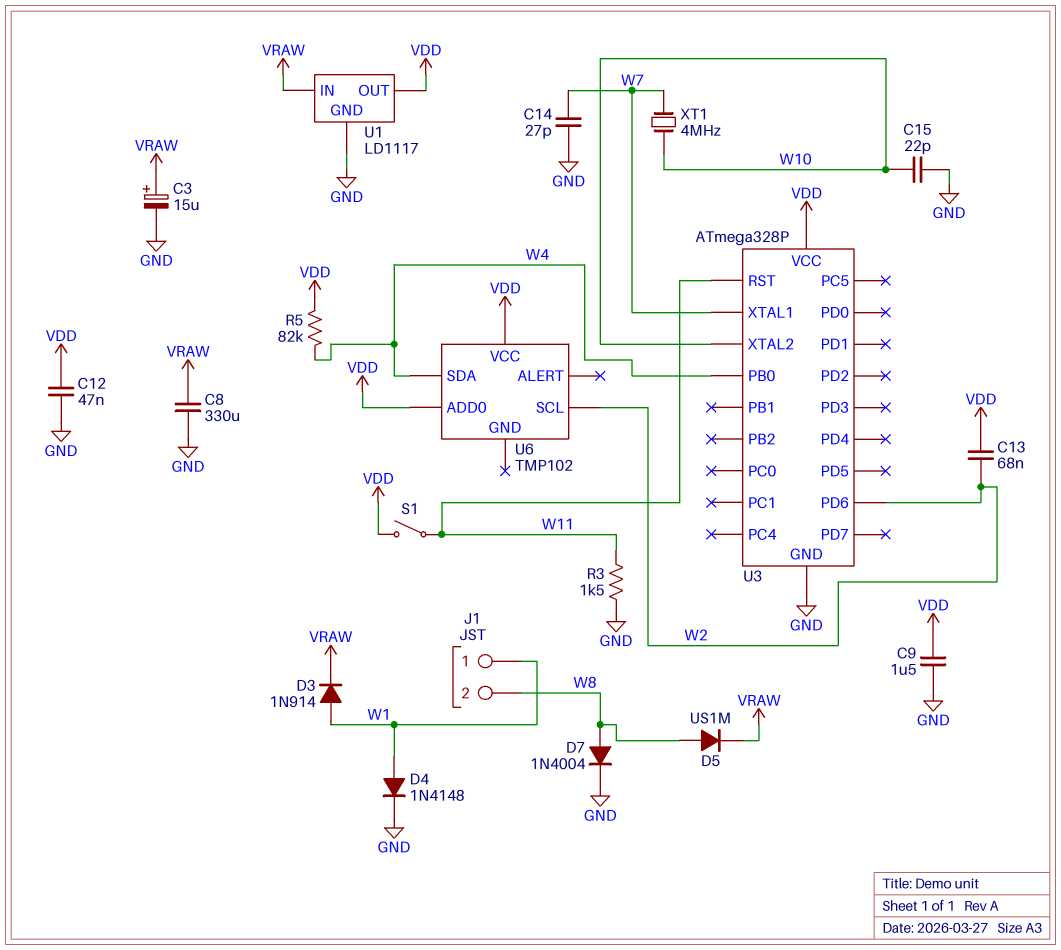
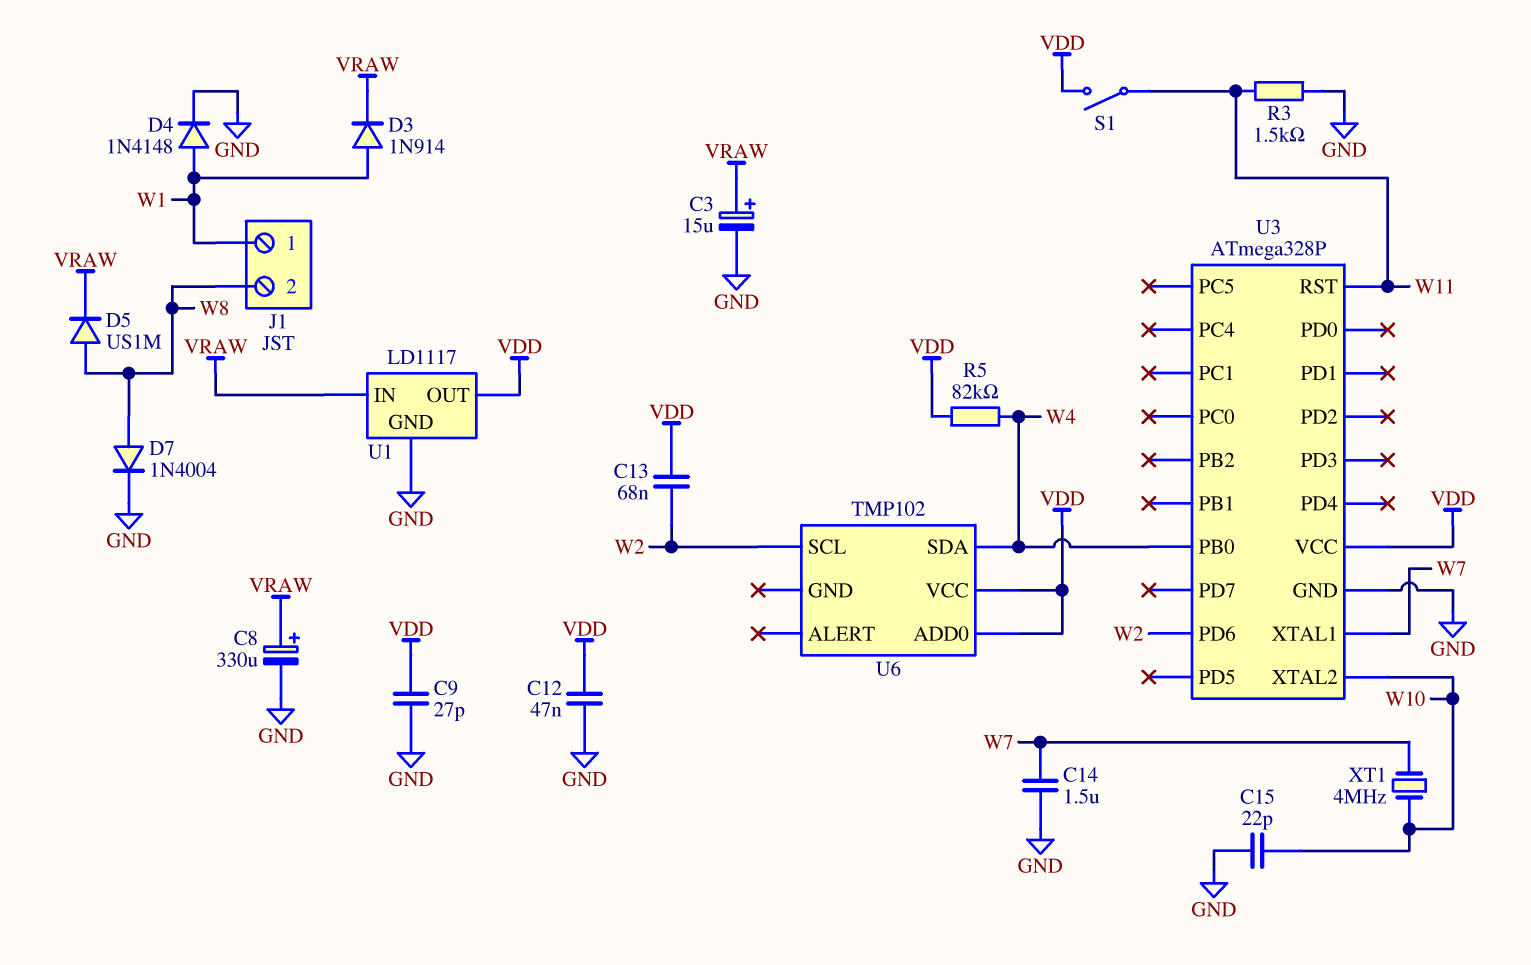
C8: 330uF (GND, VRAW) -> 330uF (plus VRAW, minus GND)
C9: 1.5uF (GND, VDD) -> 27pF (GND, VDD)
C14: 27pF (GND, W7) -> 1.5uF (GND, W7)

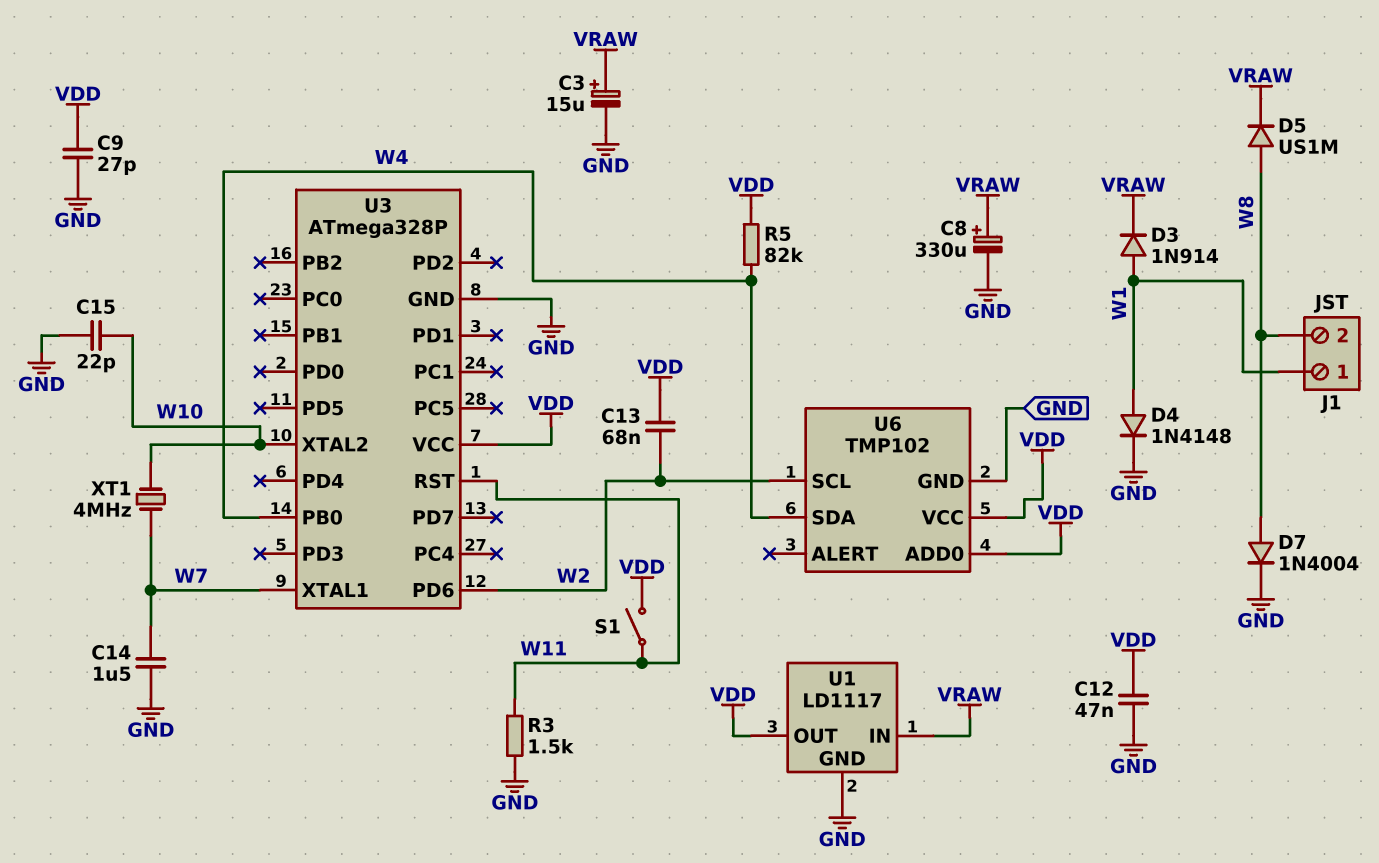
U6 pin GND: none -> GND

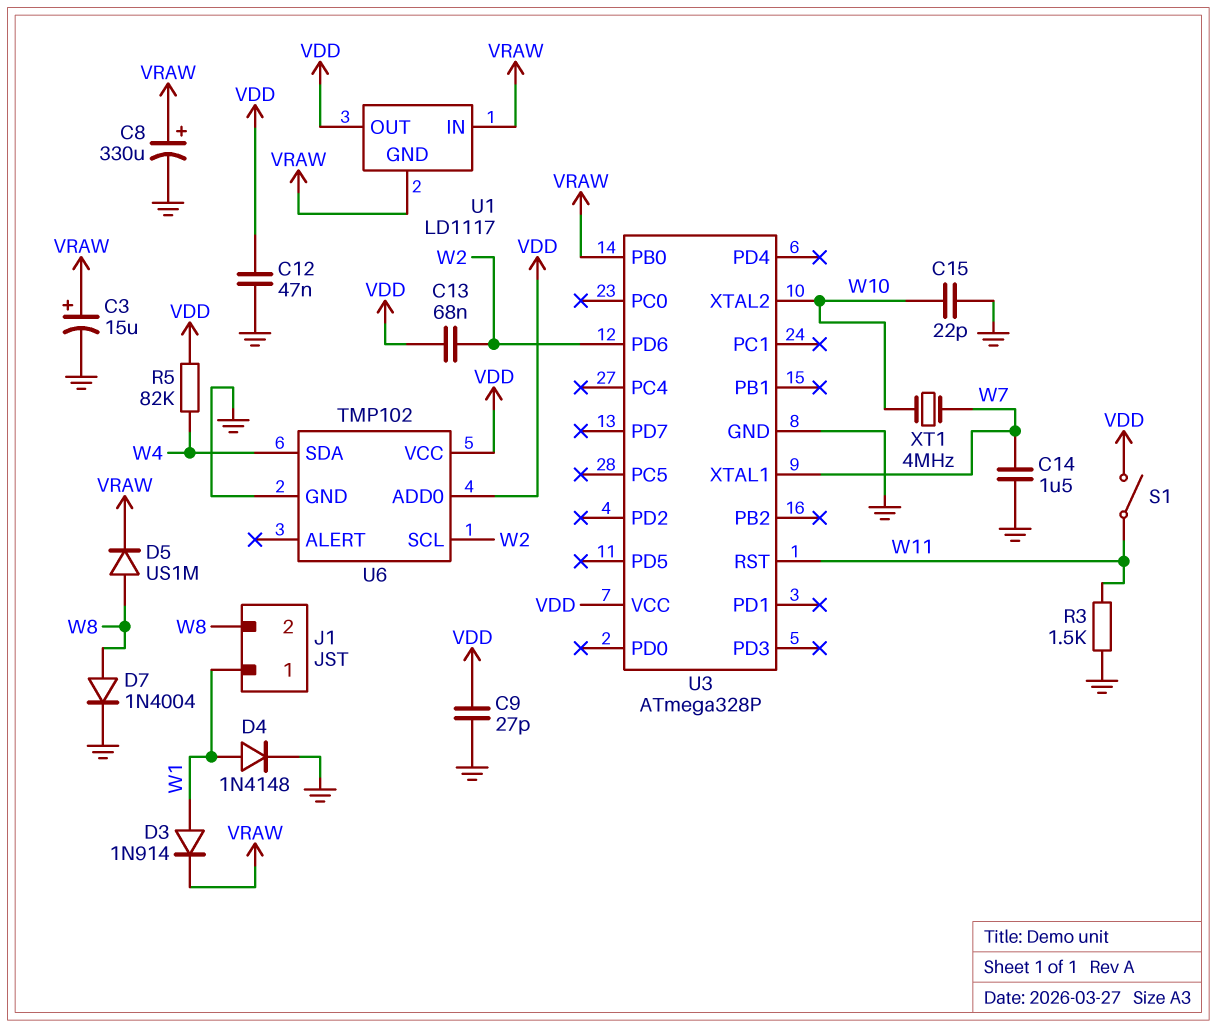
U1 pin GND: GND -> VRAW
U3 pin PB0: W4 -> VRAW

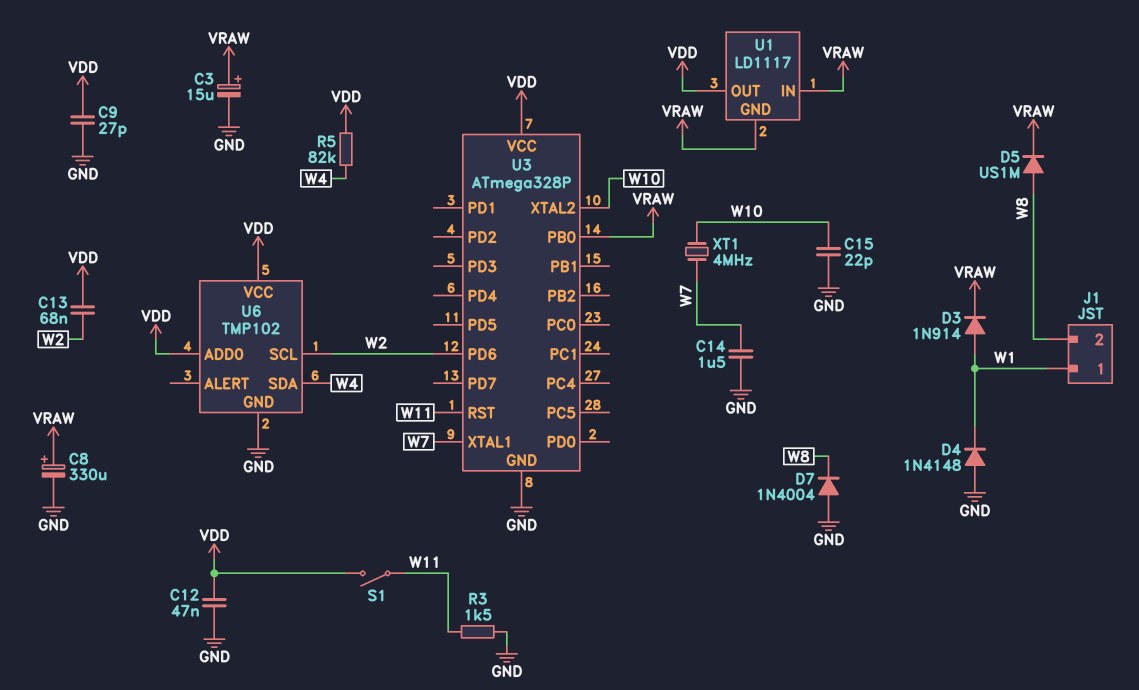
D4: diode 1N4148 (A W1, K GND) -> diode 1N4148 (A GND, K W1)
D7: diode 1N4004 (A W8, K GND) -> diode 1N4004 (A GND, K W8)

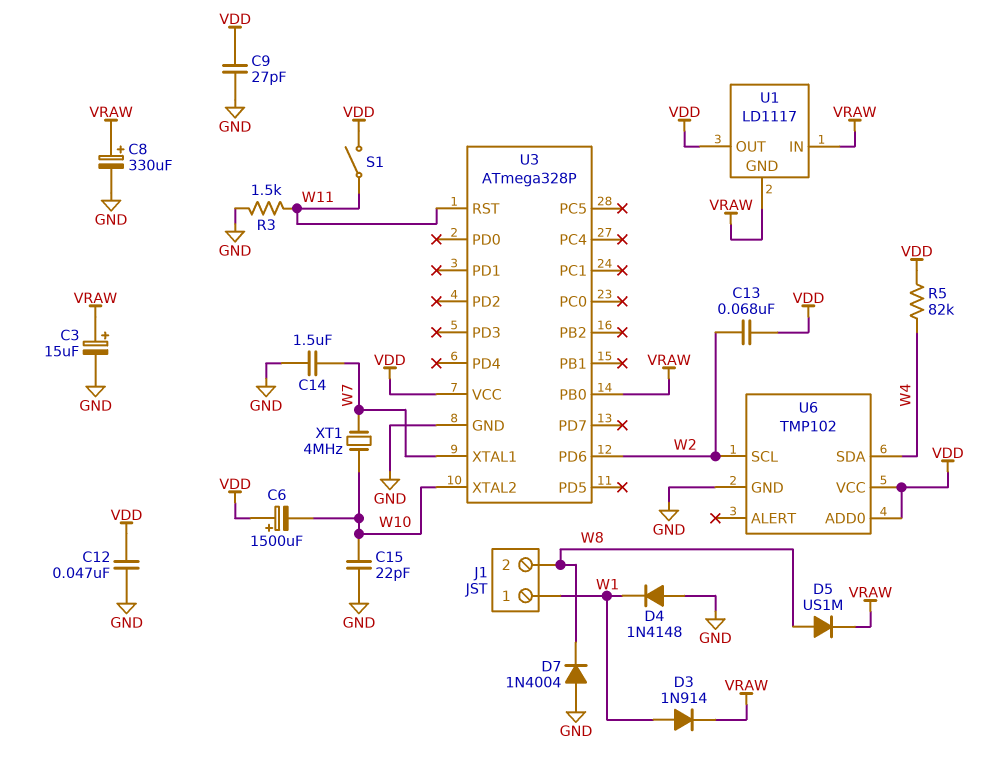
C6: none -> 1500uF (plus VDD, minus W10)

